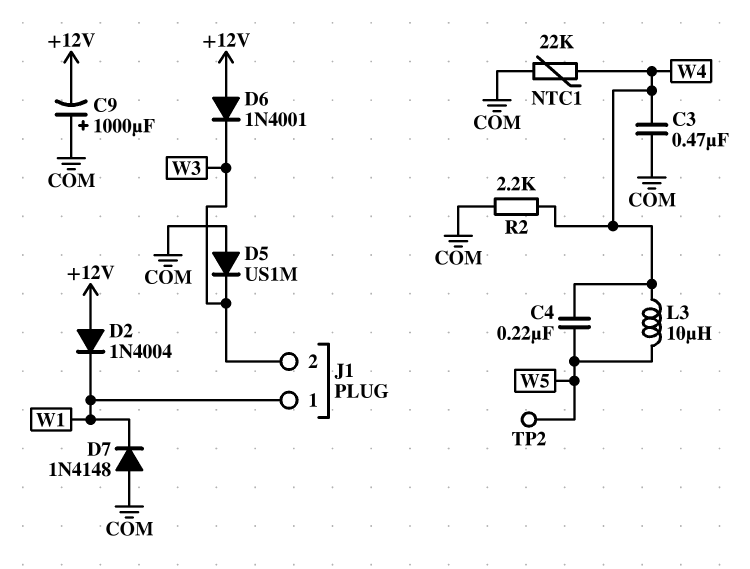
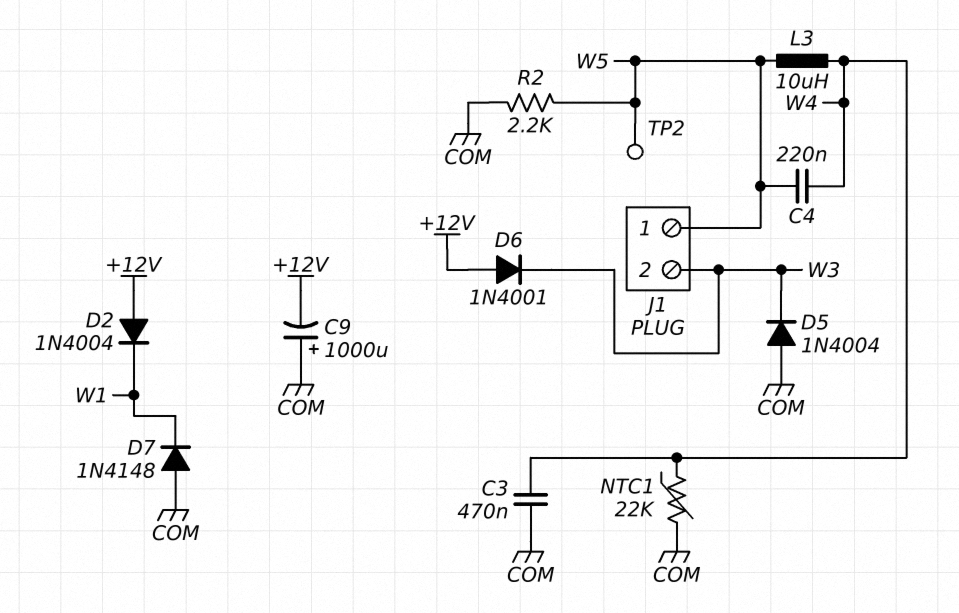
D5: diode US1M (A COM, K W3) -> diode 1N4004 (A COM, K W3)
J1 pin 1: W1 -> W5
R2: 2.2k (COM, W4) -> 2.2k (COM, W5)

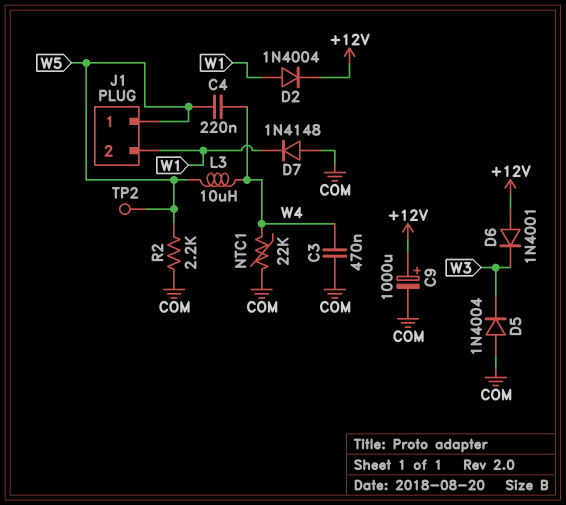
C9: 1000uF (plus COM, minus +12V) -> 1000uF (plus +12V, minus COM)
D2: diode 1N4004 (A +12V, K W1) -> diode 1N4004 (A W1, K +12V)
J1 pin 2: W3 -> W1

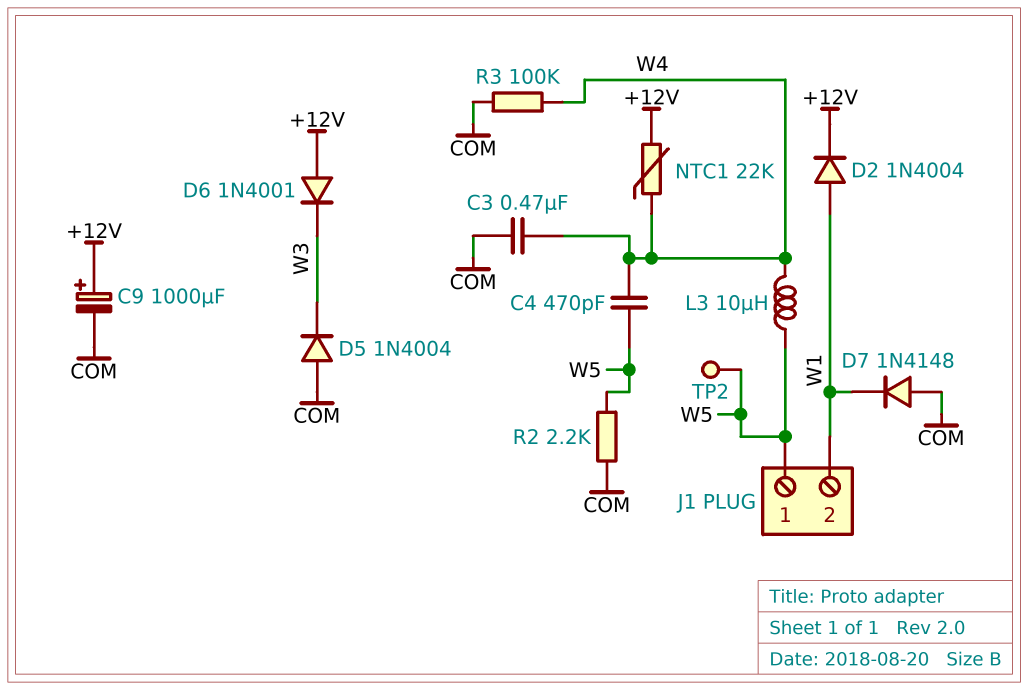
C4: 220nF (W4, W5) -> 470pF (W4, W5)
NTC1: 22k (COM, W4) -> 22k (+12V, W4)
R3: none -> 100k (COM, W4)

